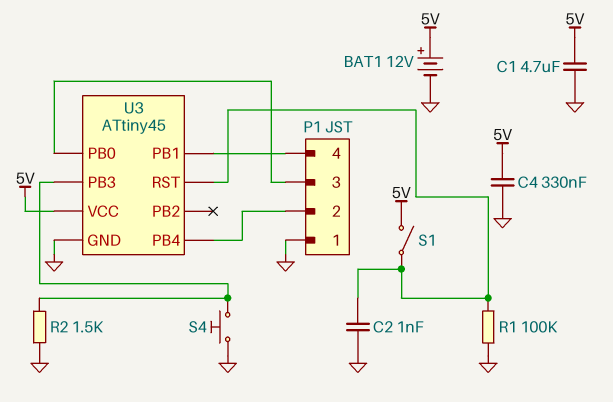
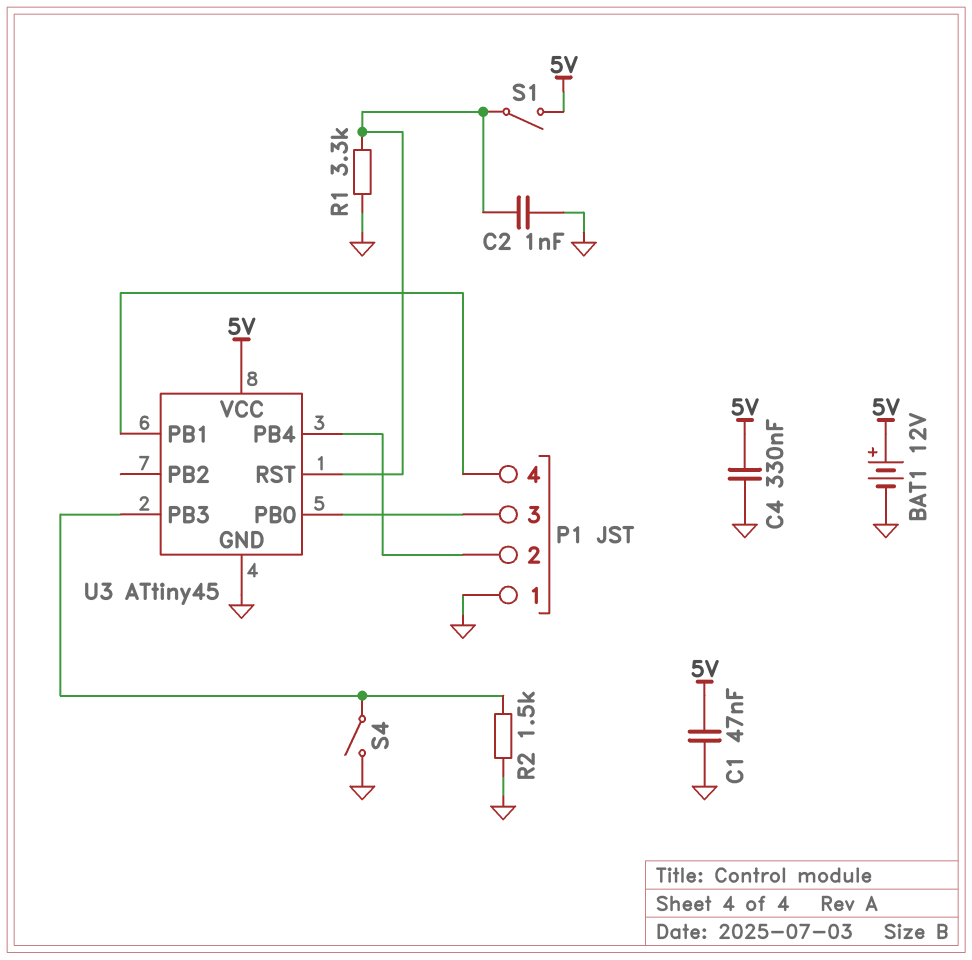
C1: 4.7uF (5V, GND) -> 47nF (5V, GND)
R1: 100k (GND, U3/RST) -> 3.3k (GND, U3/RST)
S4: button (GND, U3/PB3) -> switch (GND, U3/PB3)

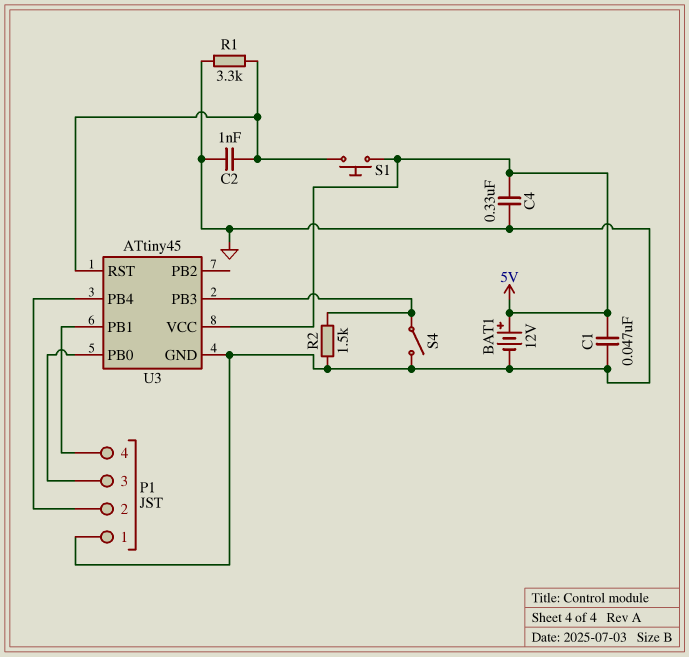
S1: switch (5V, U3/RST) -> button (5V, U3/RST)

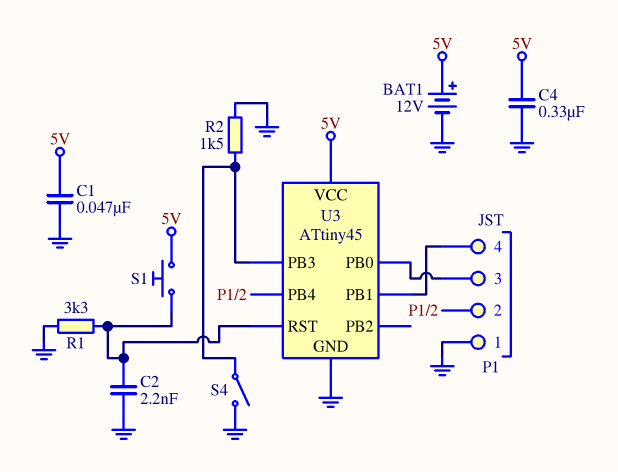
C2: 1nF (GND, U3/RST) -> 2.2nF (GND, U3/RST)

